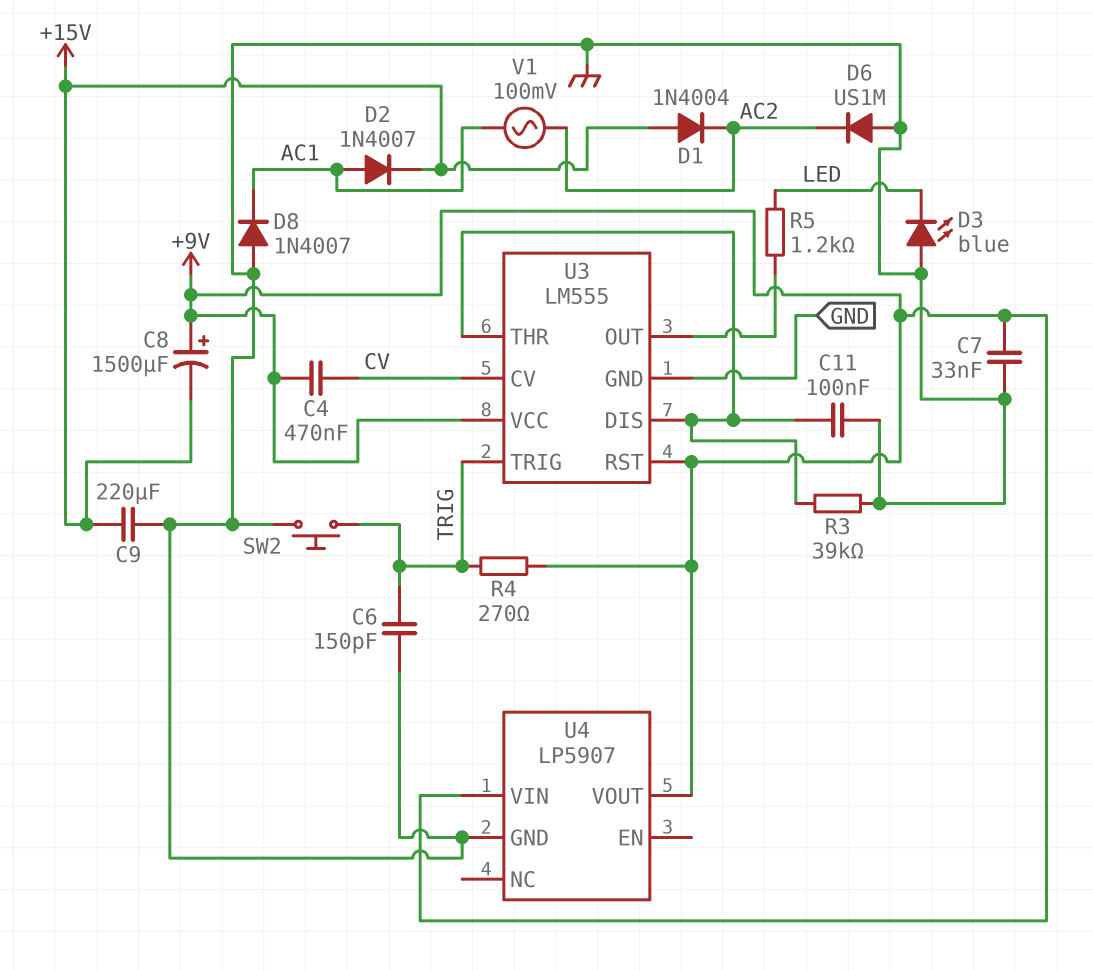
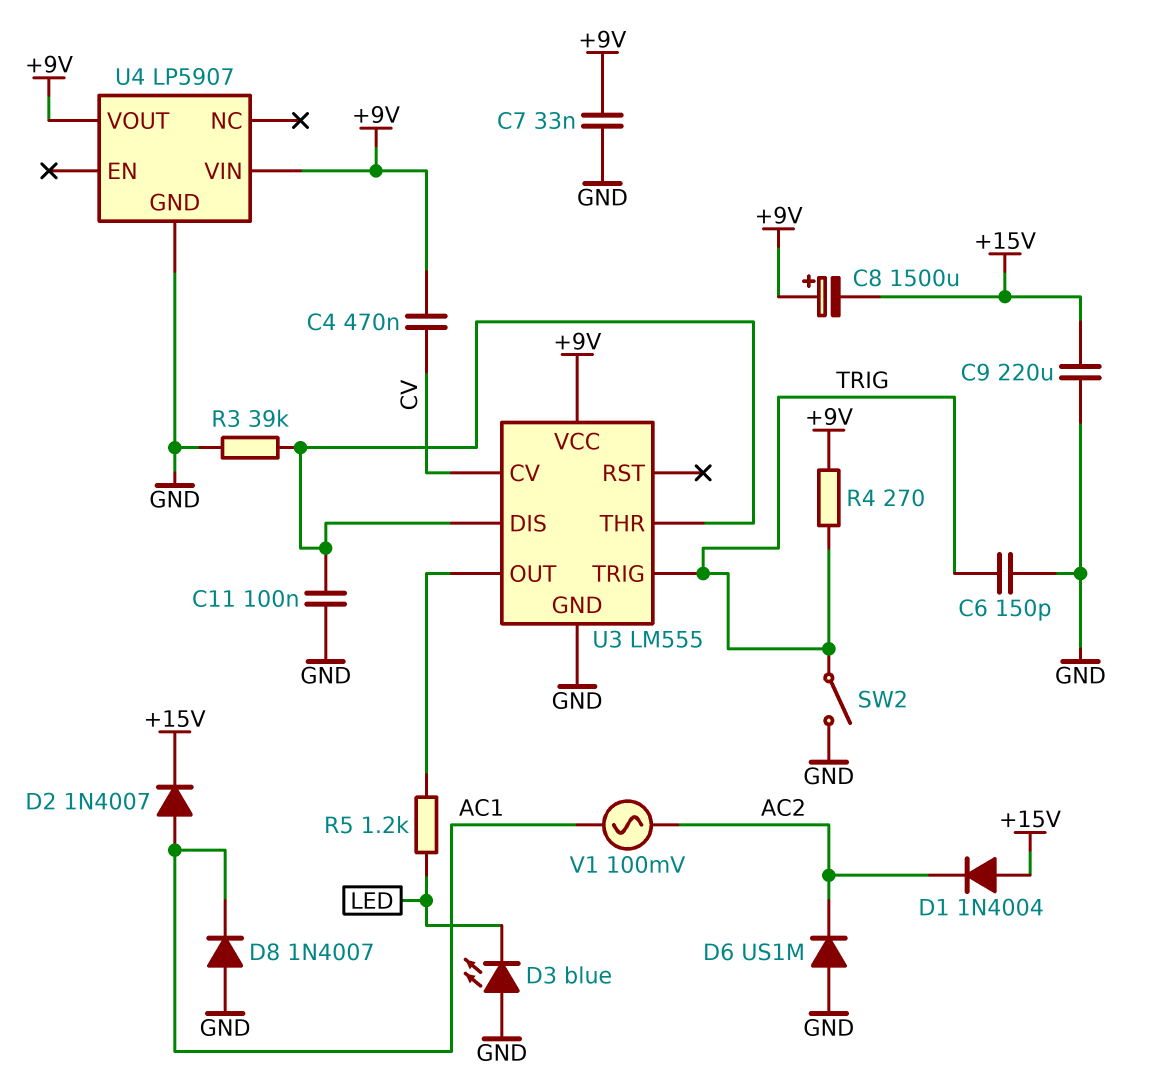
SW2: button (GND, TRIG) -> switch (GND, TRIG)
U3 pin RST: +9V -> none

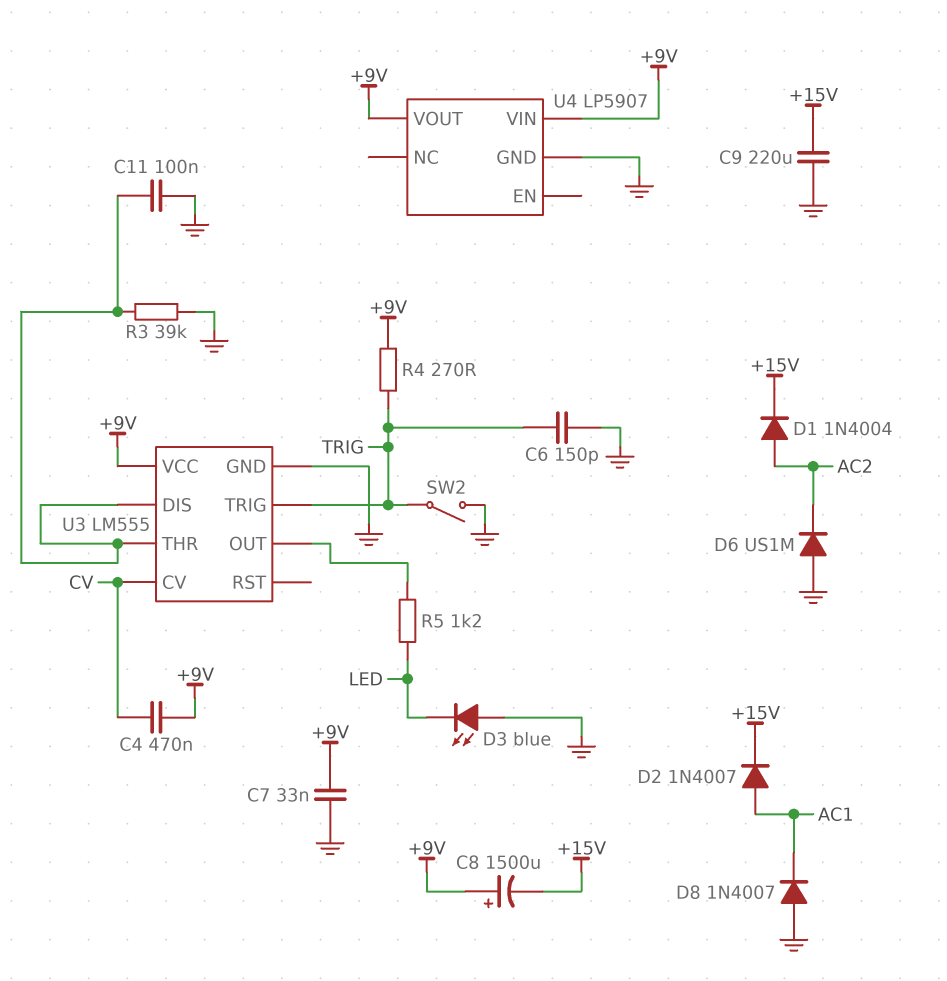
D1: diode 1N4004 (A +15V, K AC2) -> diode 1N4004 (A AC2, K +15V)
V1: AC 100mV (AC1, AC2) -> none

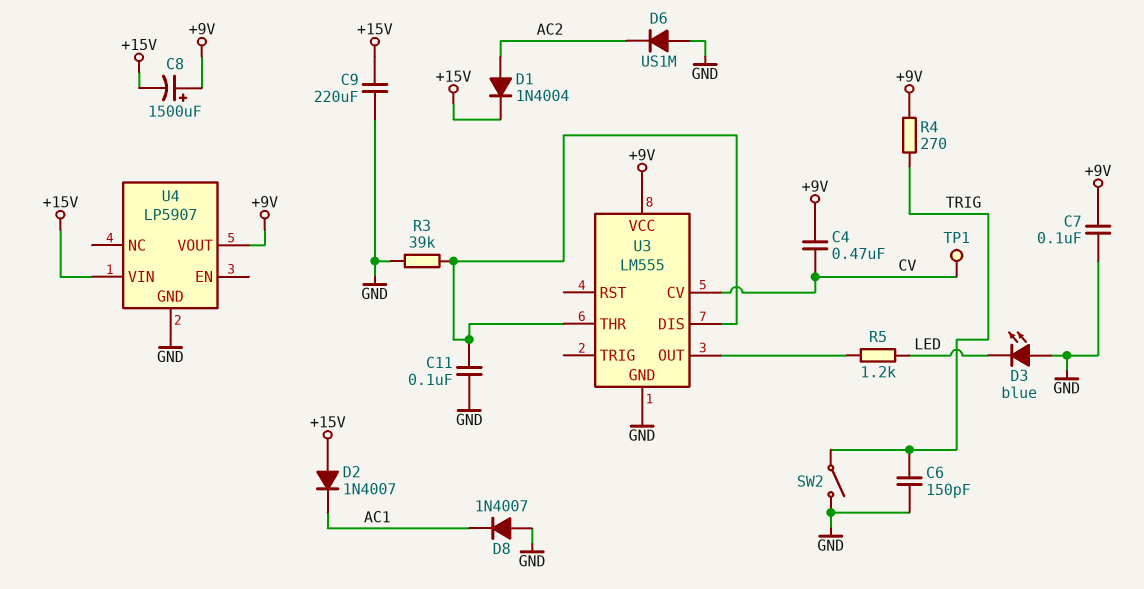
C7: 33nF (+9V, GND) -> 100nF (+9V, GND)
D2: diode 1N4007 (A AC1, K +15V) -> diode 1N4007 (A +15V, K AC1)
TP1: none -> test point (CV)
U3 pin TRIG: TRIG -> none
U4 pin VIN: +9V -> +15V

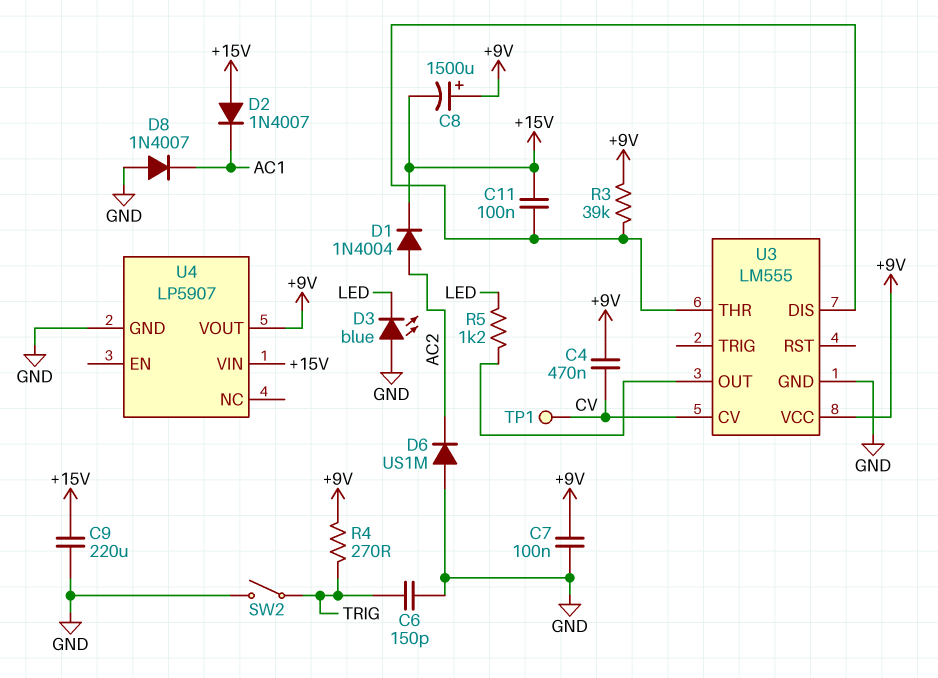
C11: 100nF (GND, U3/DIS) -> 100nF (+15V, U3/DIS)
R3: 39k (GND, U3/DIS) -> 39k (+9V, U3/DIS)

